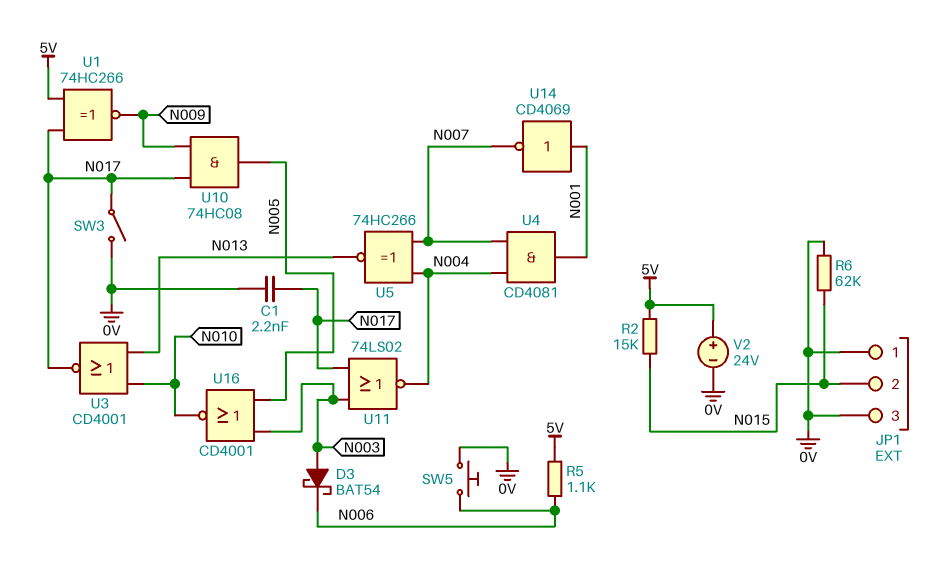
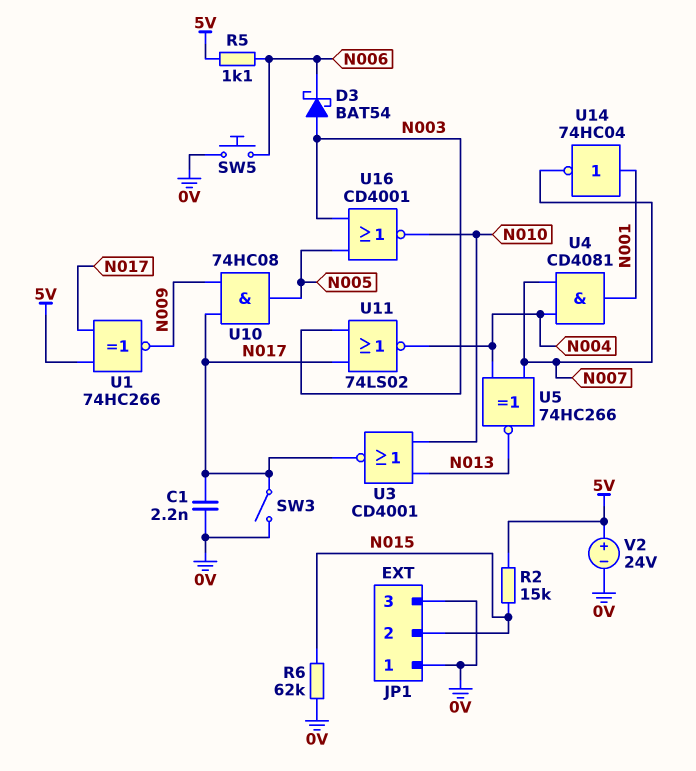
U14: NOT CD4069 (in N001, out N007) -> NOT 74HC04 (in N001, out N007)

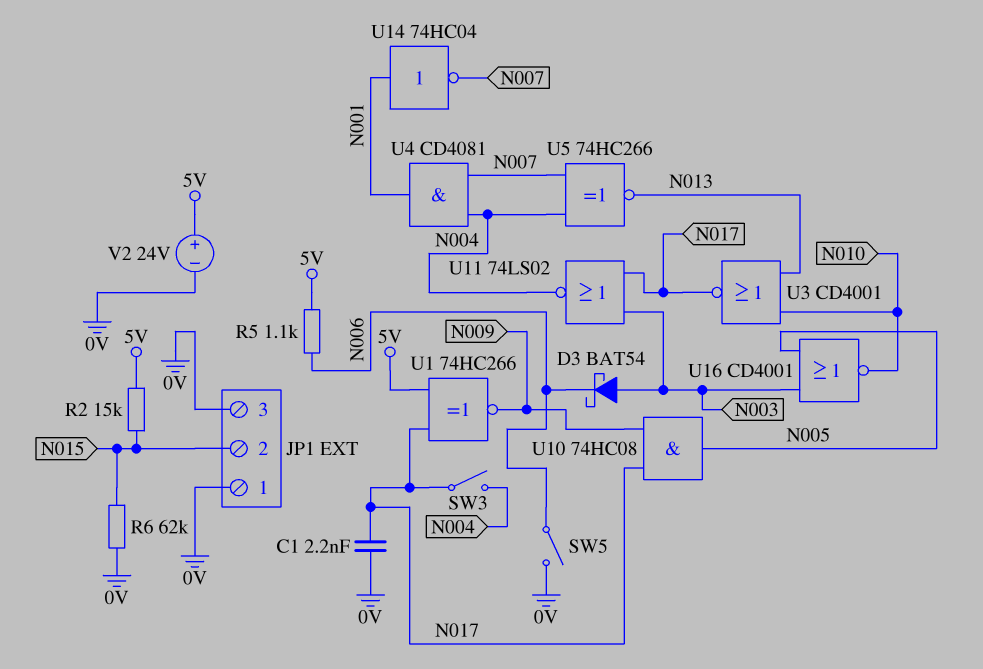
SW3: switch (0V, N017) -> switch (N004, N017)
SW5: button (0V, N006) -> switch (0V, N006)

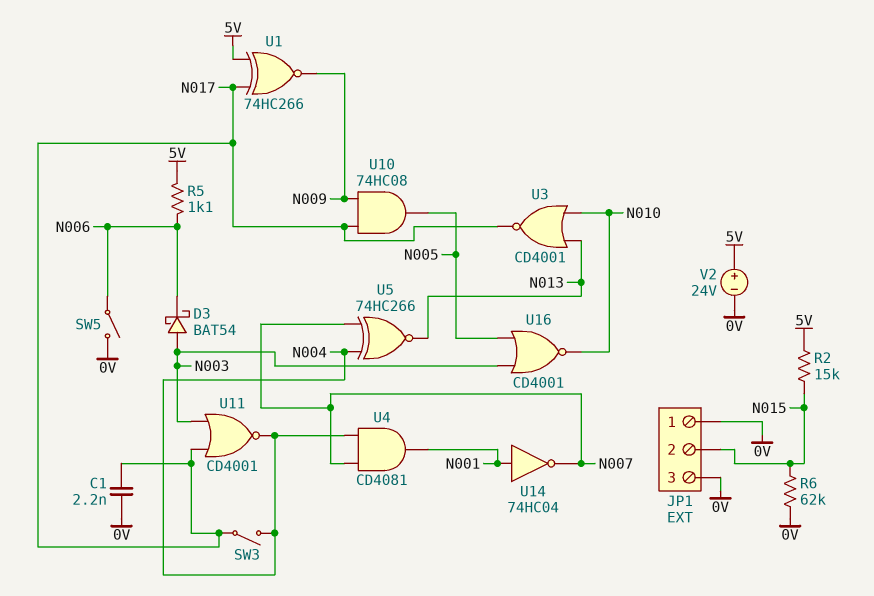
U11: NOR 74LS02 (in N003, in N017, out N004) -> NOR CD4001 (in N003, in N017, out N004)

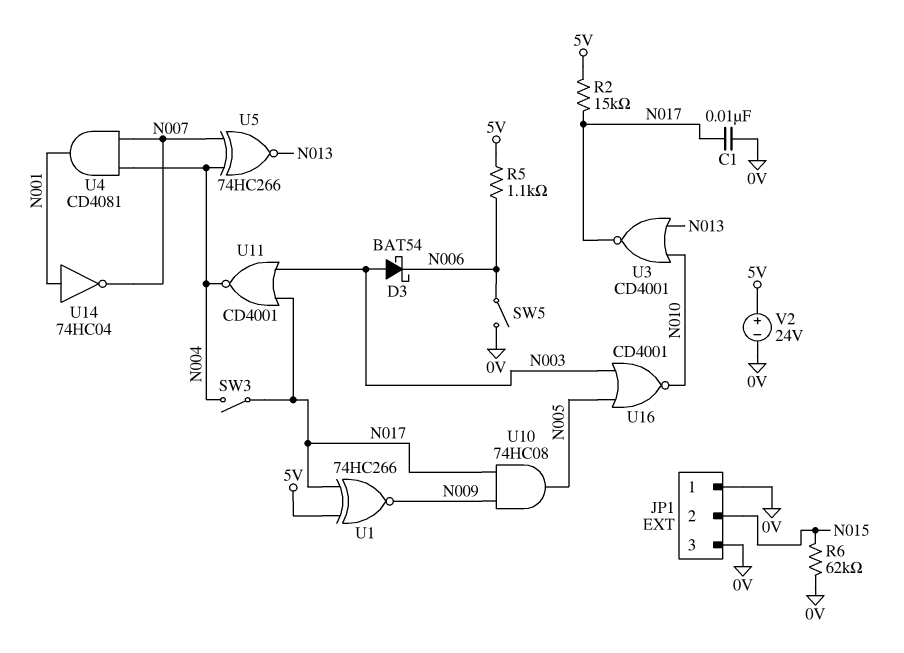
C1: 2.2nF (0V, N017) -> 10nF (0V, N017)
R2: 15k (5V, N015) -> 15k (5V, N017)

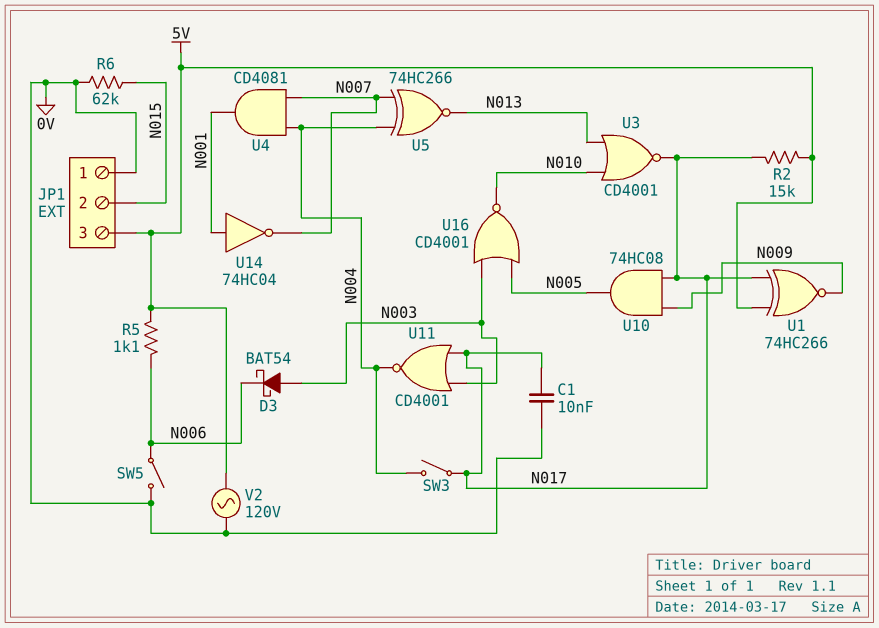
JP1 pin 3: 0V -> 5V
V2: 24V (plus 5V, minus 0V) -> AC 120V (0V, 5V)

